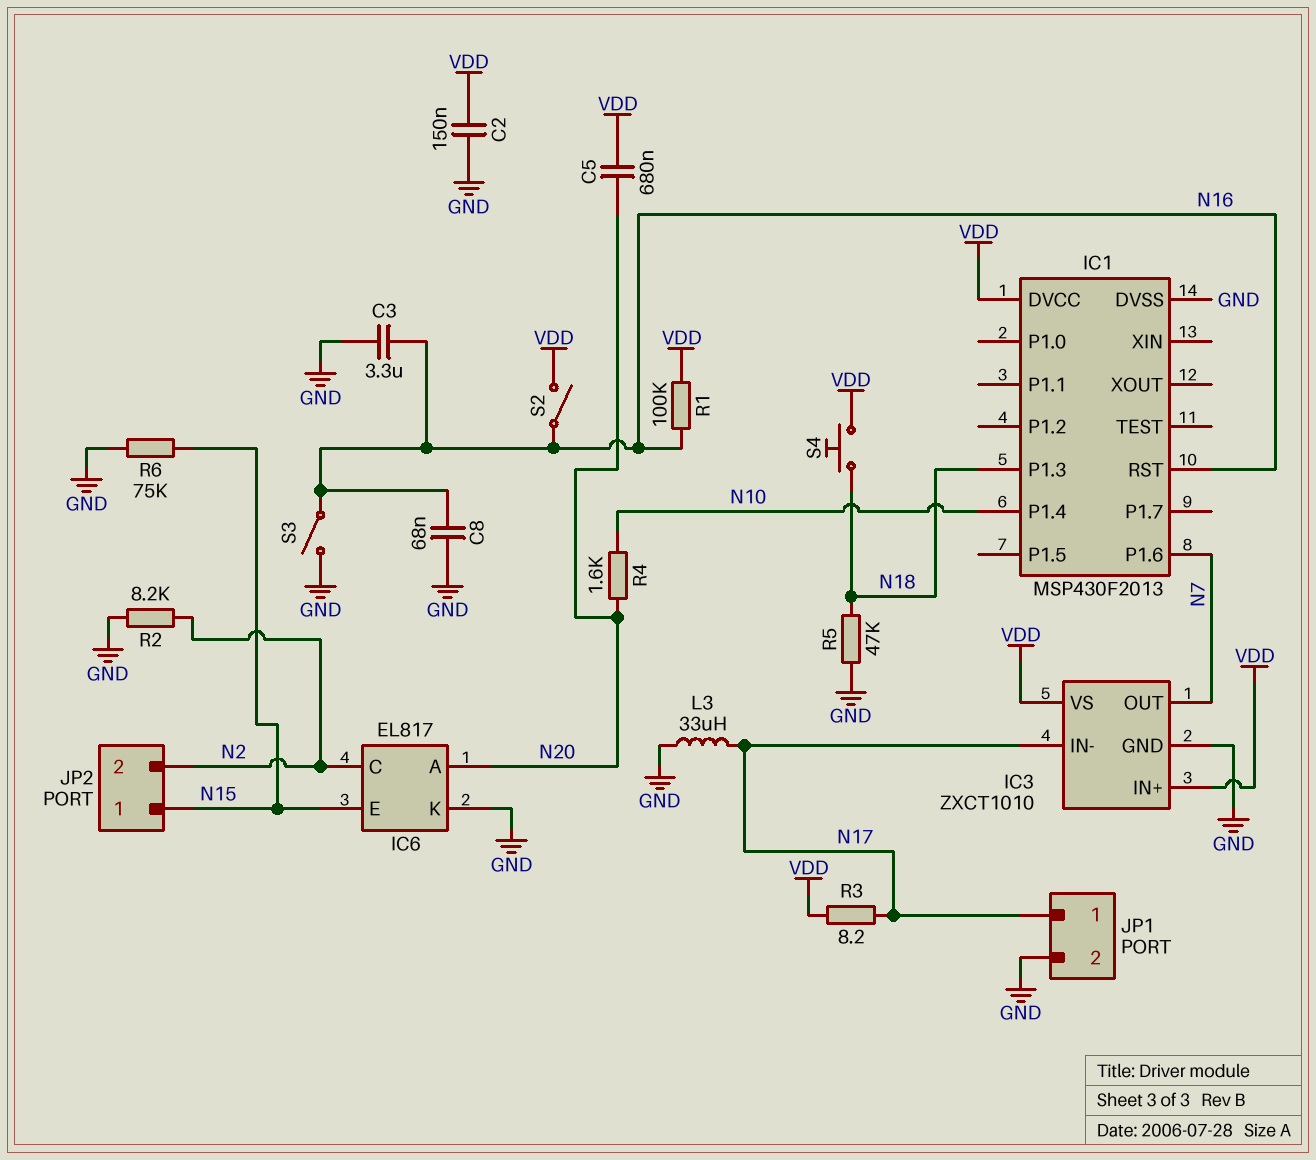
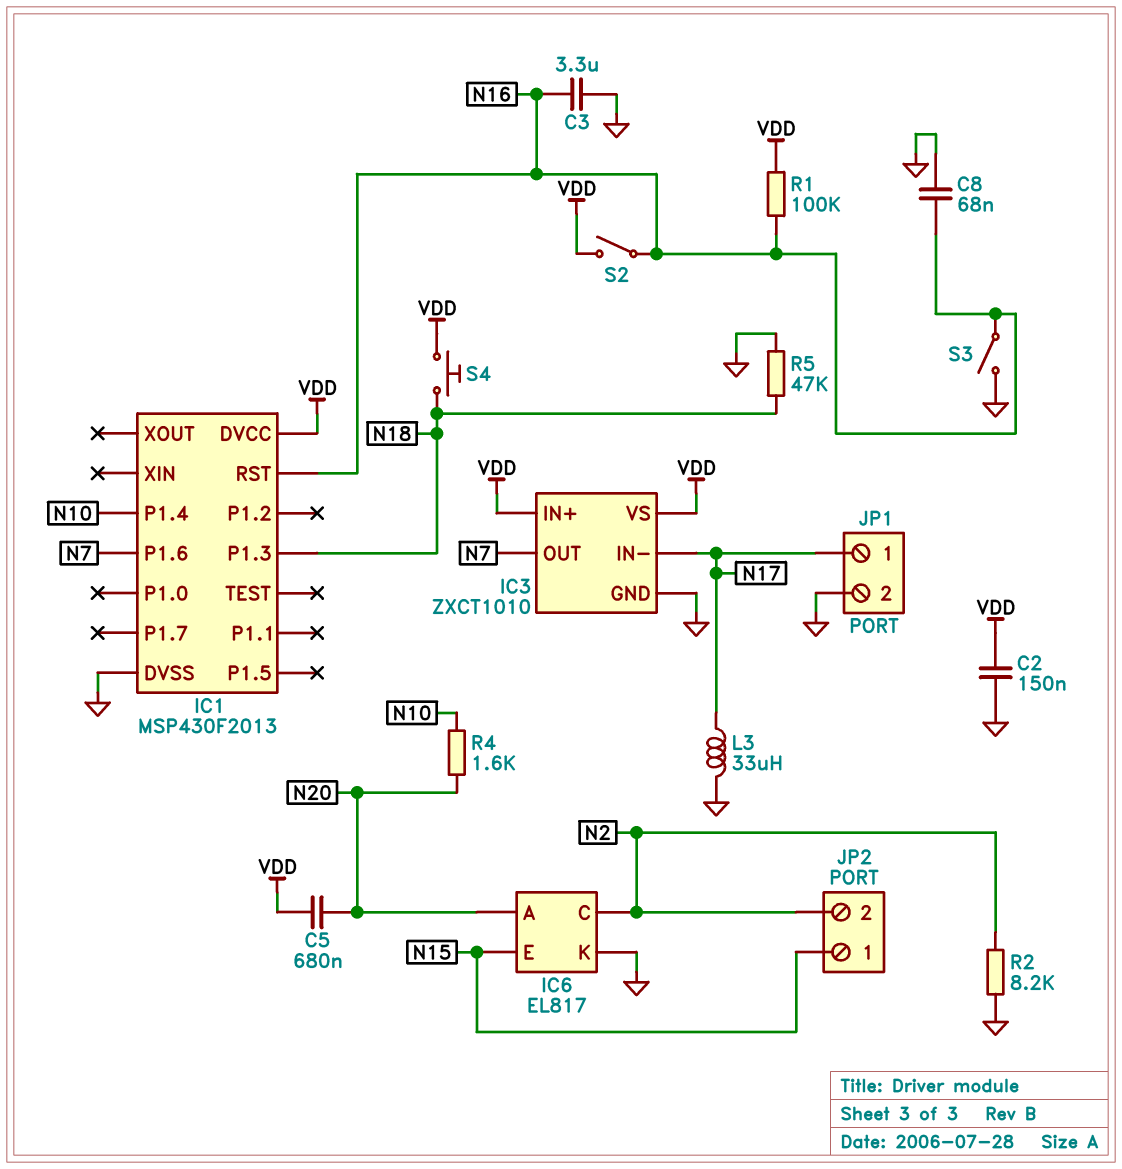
R3: 8.2 (N17, VDD) -> none
R6: 75k (GND, N15) -> none

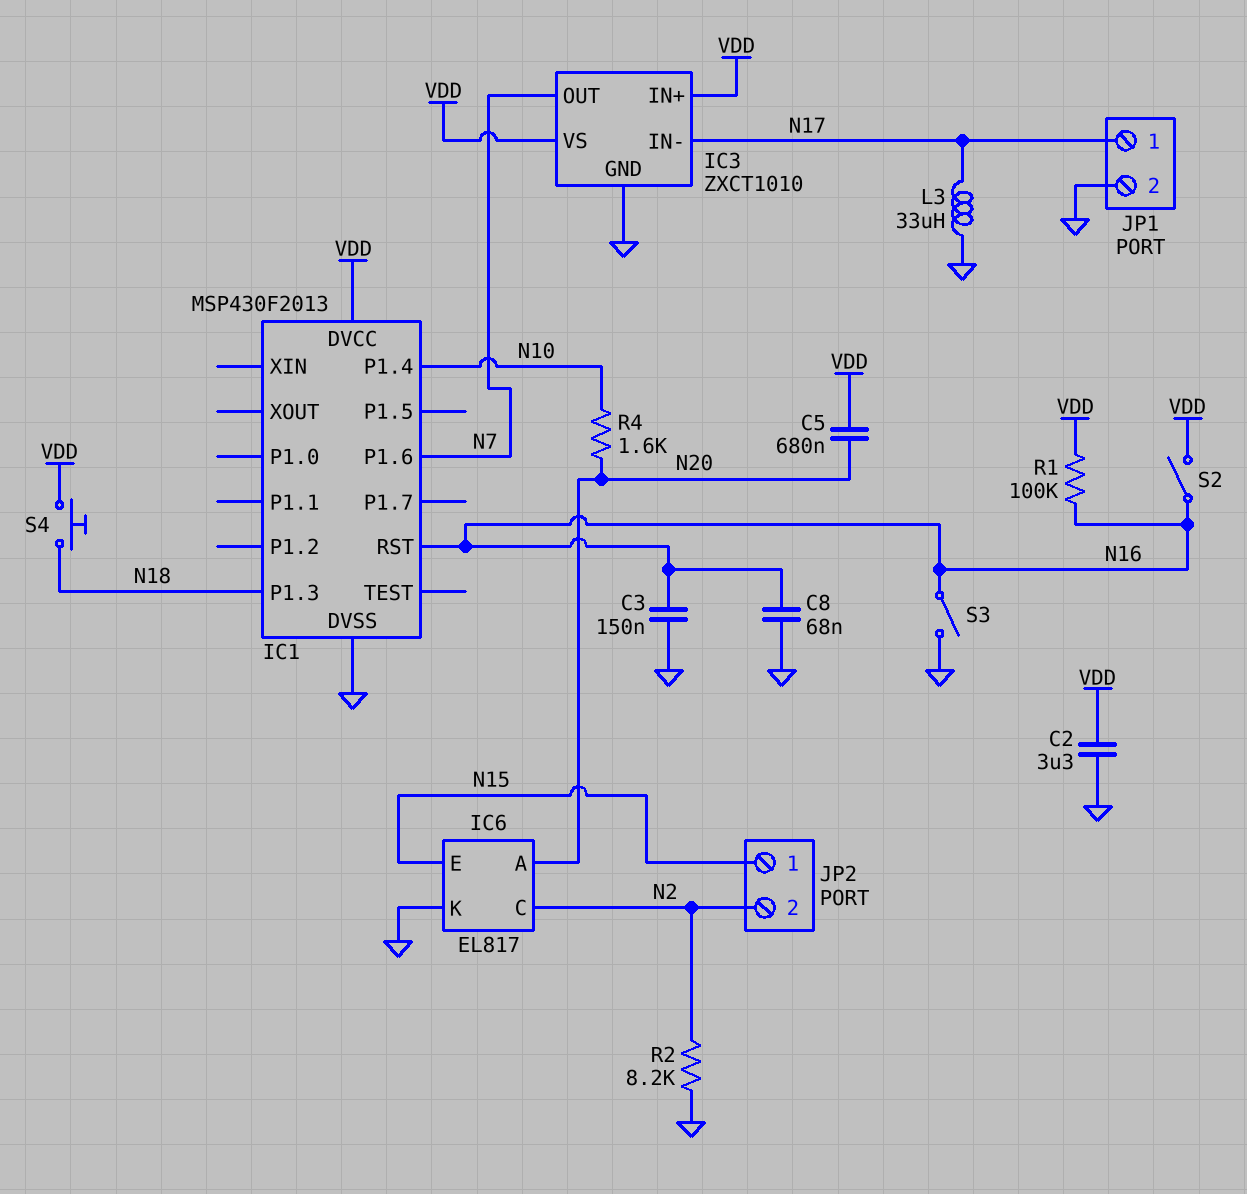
C2: 150nF (GND, VDD) -> 3.3uF (GND, VDD)
C3: 3.3uF (GND, N16) -> 150nF (GND, N16)
R5: 47k (GND, N18) -> none

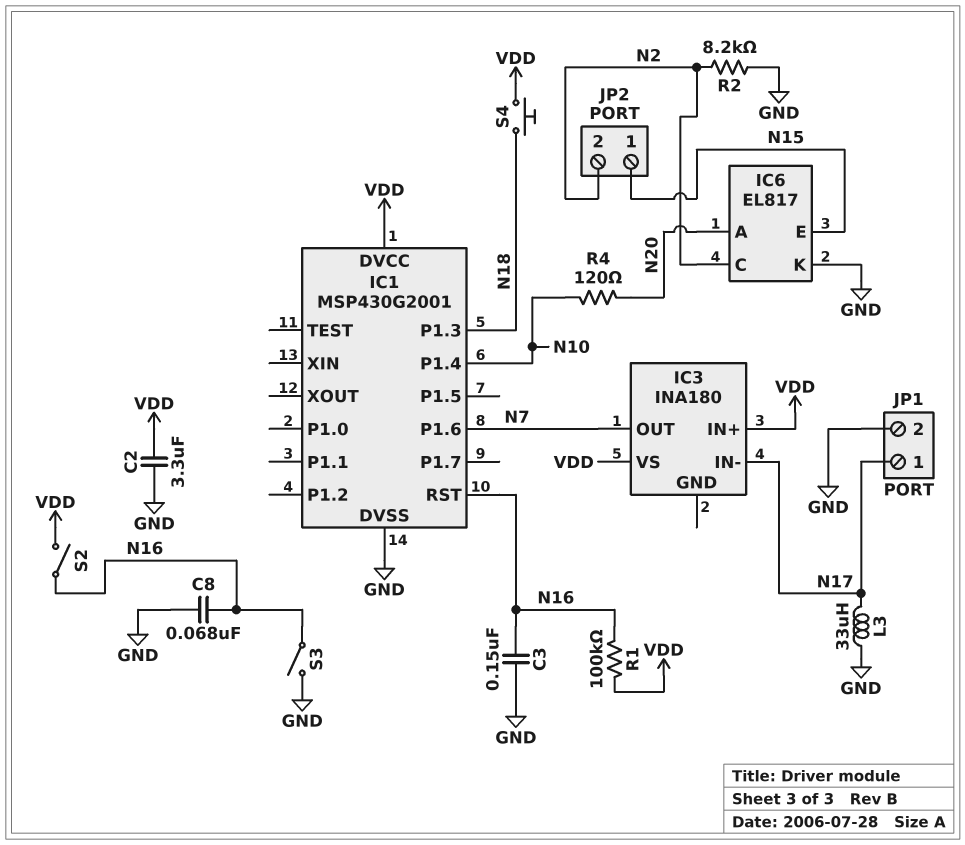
C5: 680nF (N20, VDD) -> none
IC1: MSP430F2013 -> MSP430G2001
IC3: ZXCT1010 -> INA180
IC3 pin GND: GND -> none
R4: 1.6k (N10, N20) -> 120 (N10, N20)

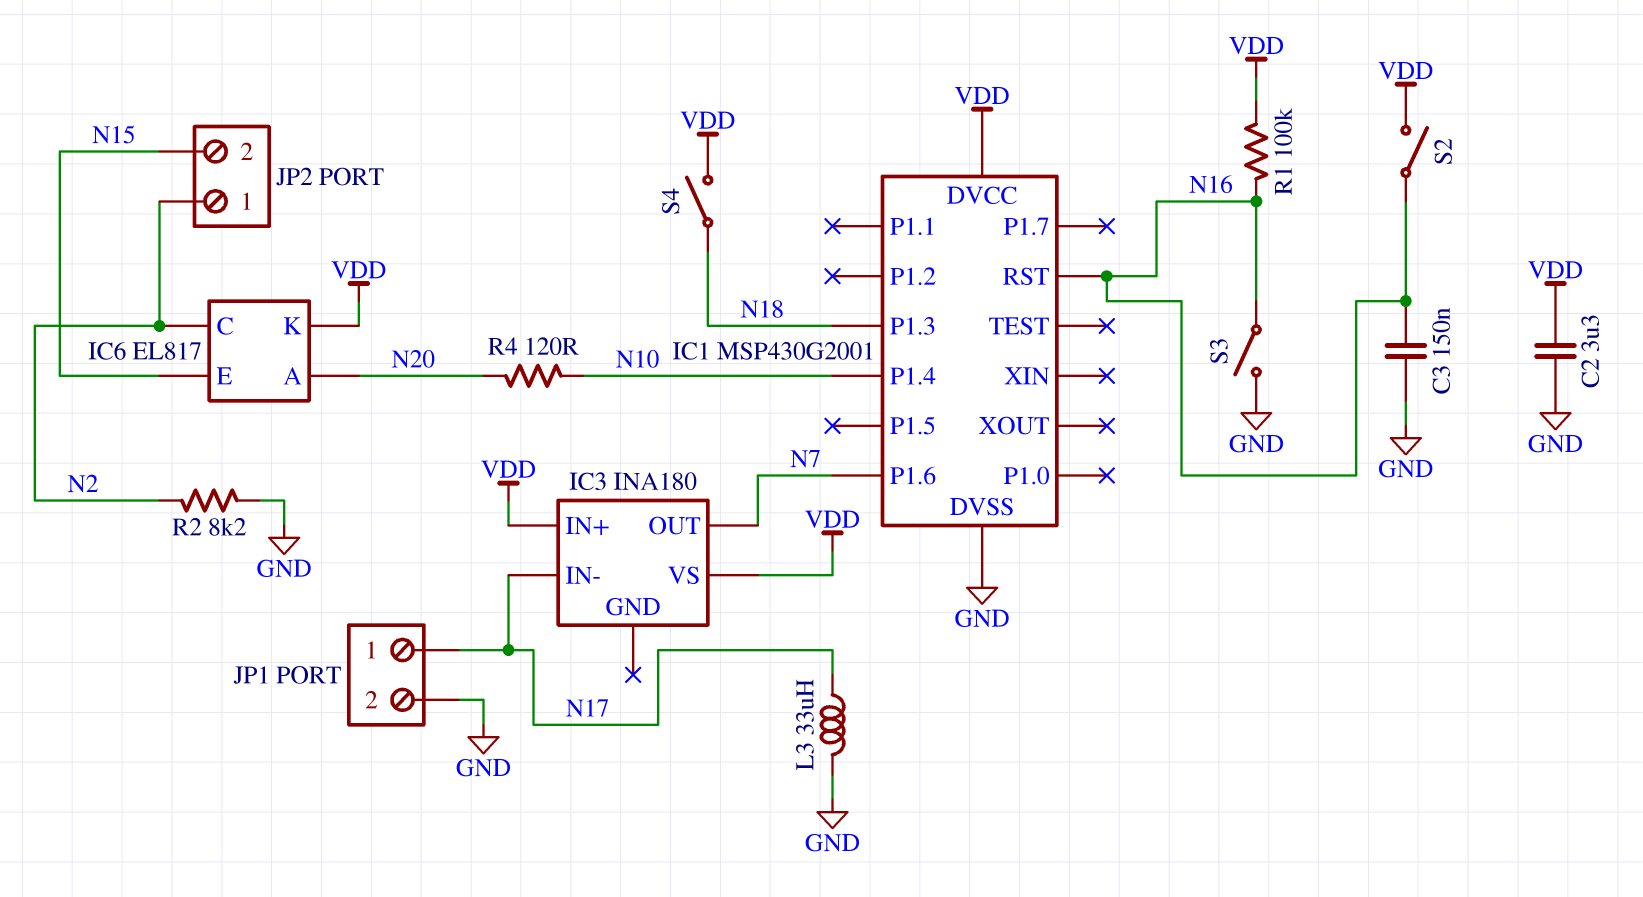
C8: 68nF (GND, N16) -> none
IC6 pin K: GND -> VDD
JP2 pin 1: N15 -> N2
JP2 pin 2: N2 -> N15
S4: button (N18, VDD) -> switch (N18, VDD)

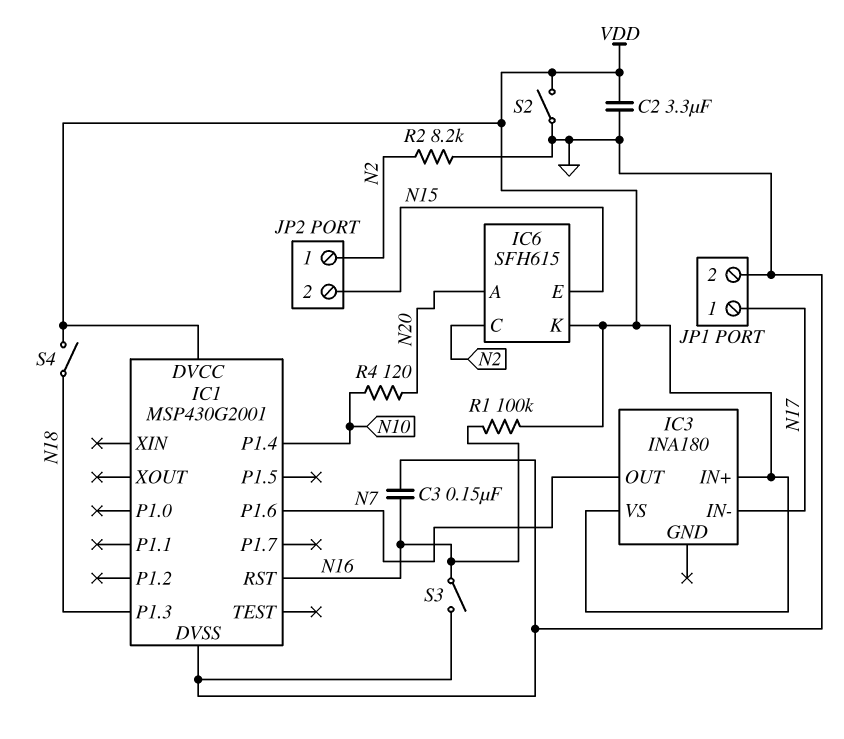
IC6: EL817 -> SFH615
L3: 33uH (GND, N17) -> none
S2: switch (N16, VDD) -> switch (GND, VDD)

